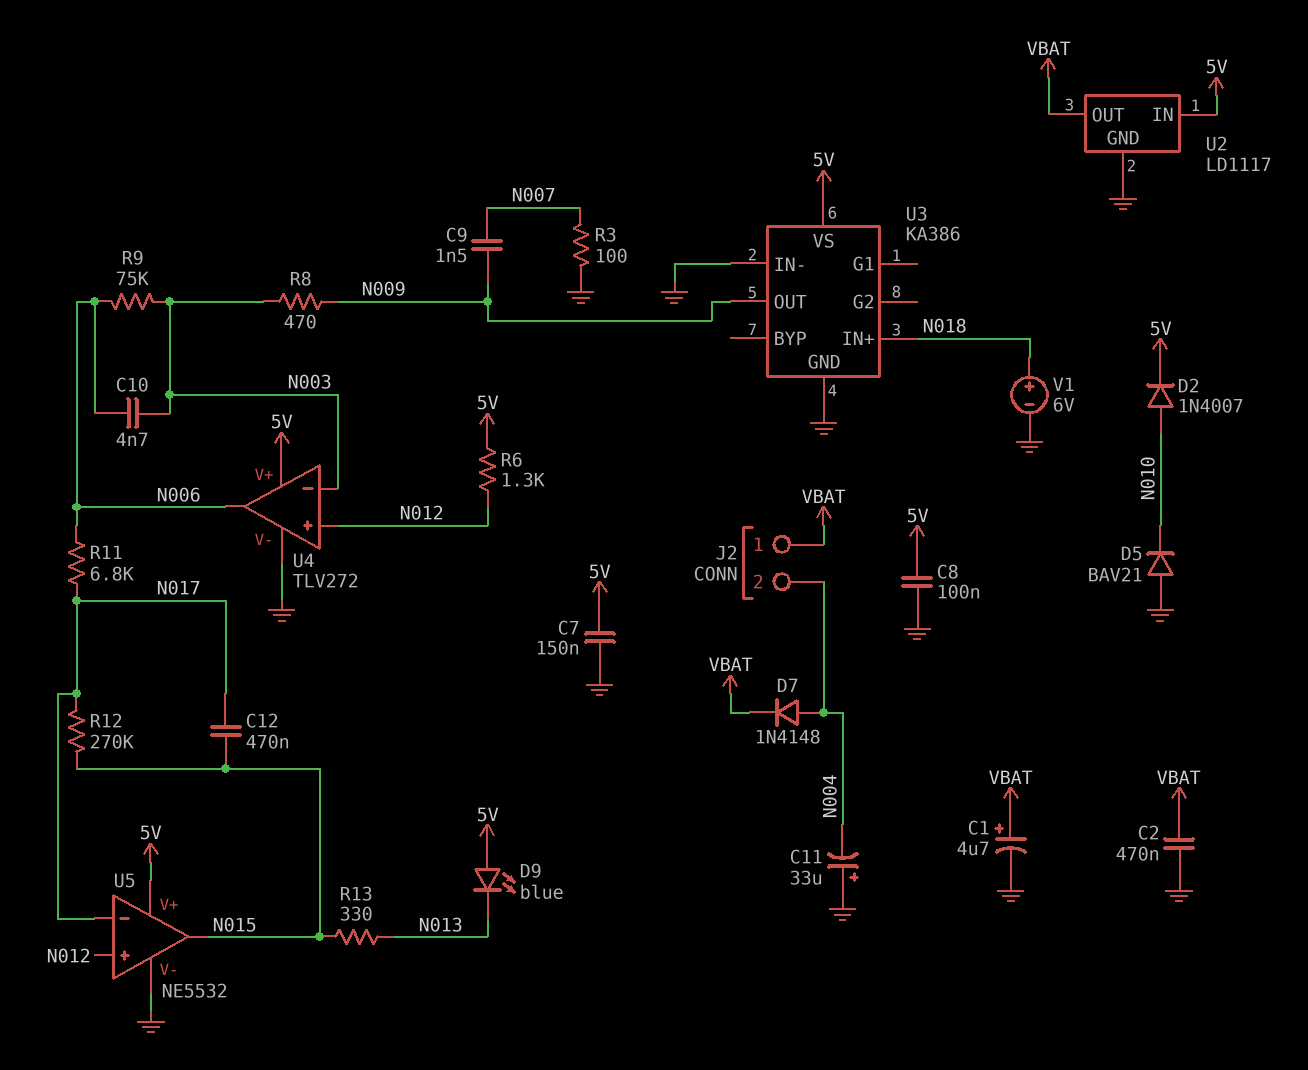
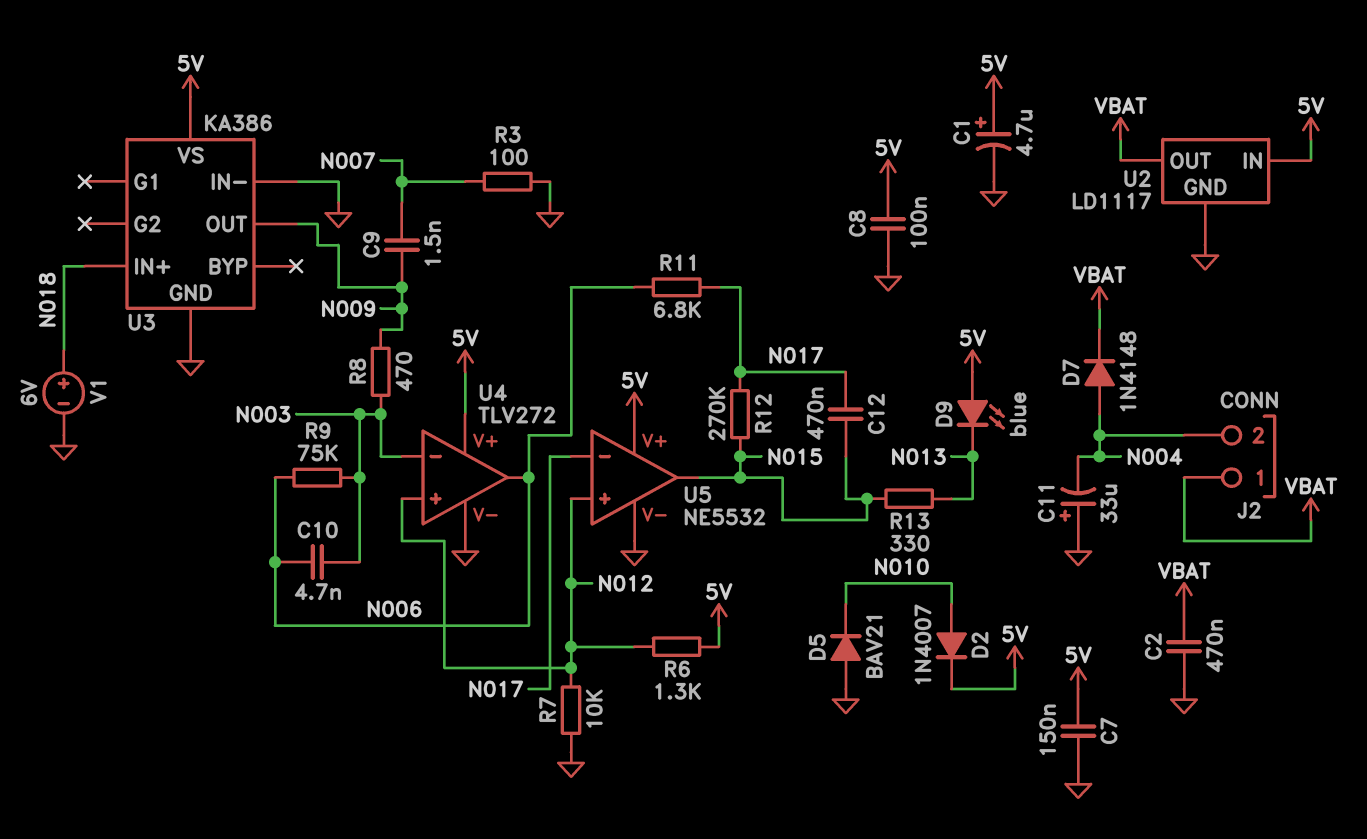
C1: 4.7uF (plus VBAT, minus GND) -> 4.7uF (plus 5V, minus GND)
R7: none -> 10k (GND, N012)

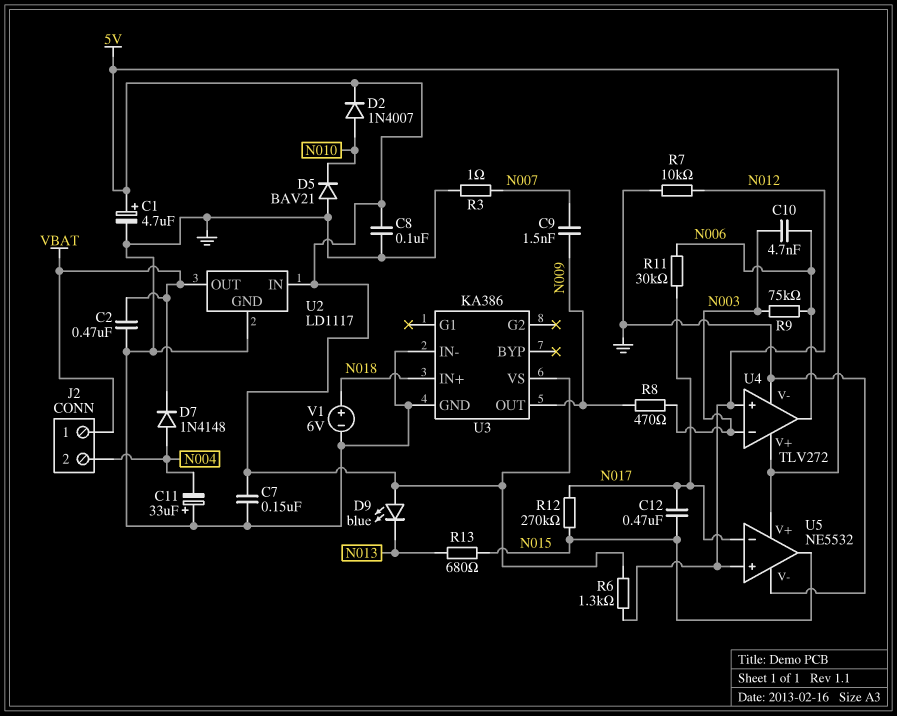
R3: 100 (GND, N007) -> 1 (GND, N007)
R11: 6.8k (N006, N017) -> 30k (N006, N017)
R13: 330 (N013, N015) -> 680 (N013, N015)

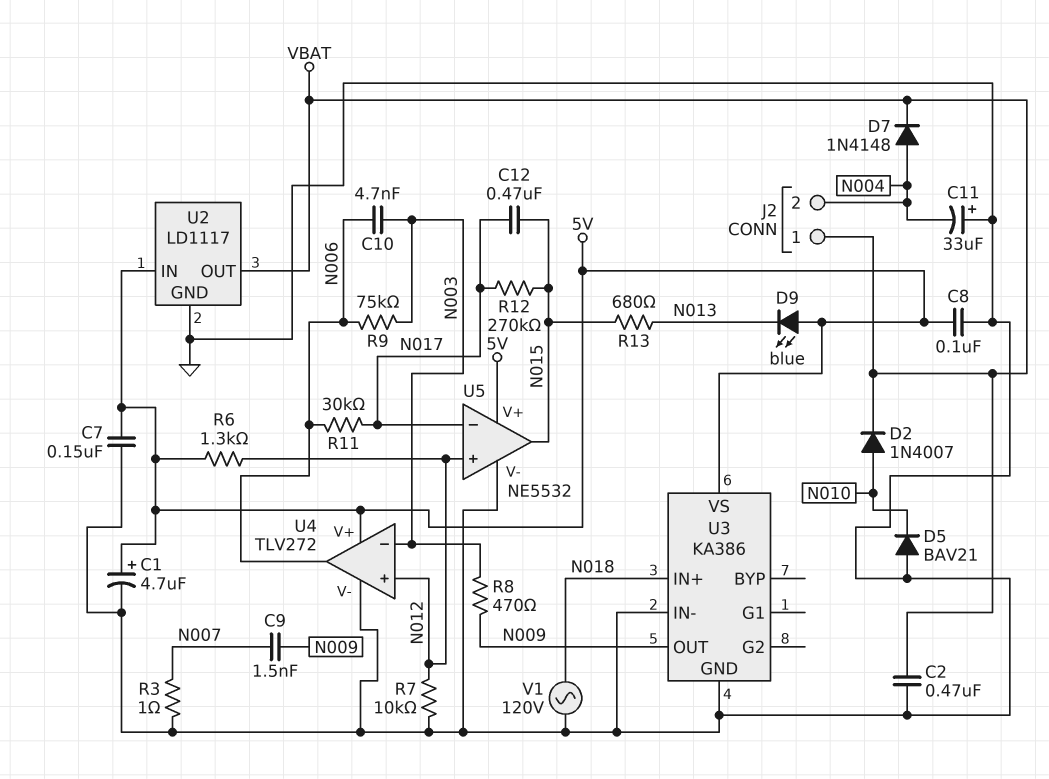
D2: diode 1N4007 (A N010, K 5V) -> diode 1N4007 (A N010, K VBAT)
V1: 6V (plus N018, minus GND) -> AC 120V (GND, N018)

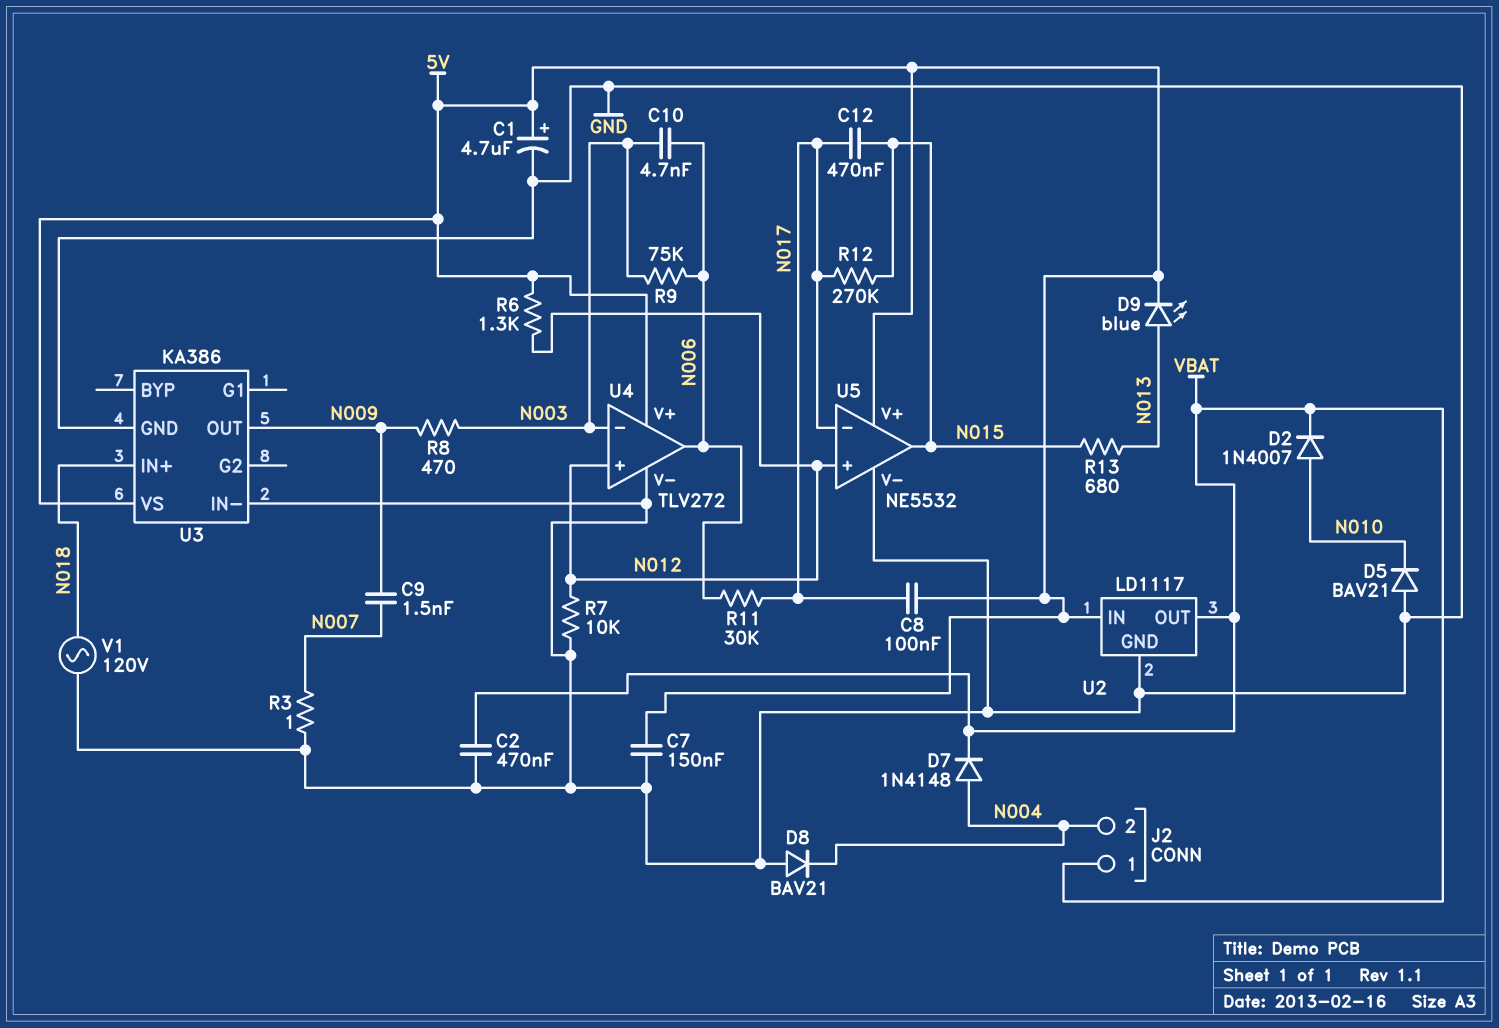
C8: 100nF (5V, GND) -> 100nF (5V, N017)
C11: 33uF (plus GND, minus N004) -> none
D8: none -> diode BAV21 (A GND, K N004)
D9: LED blue (A 5V, K N013) -> LED blue (A N013, K 5V)

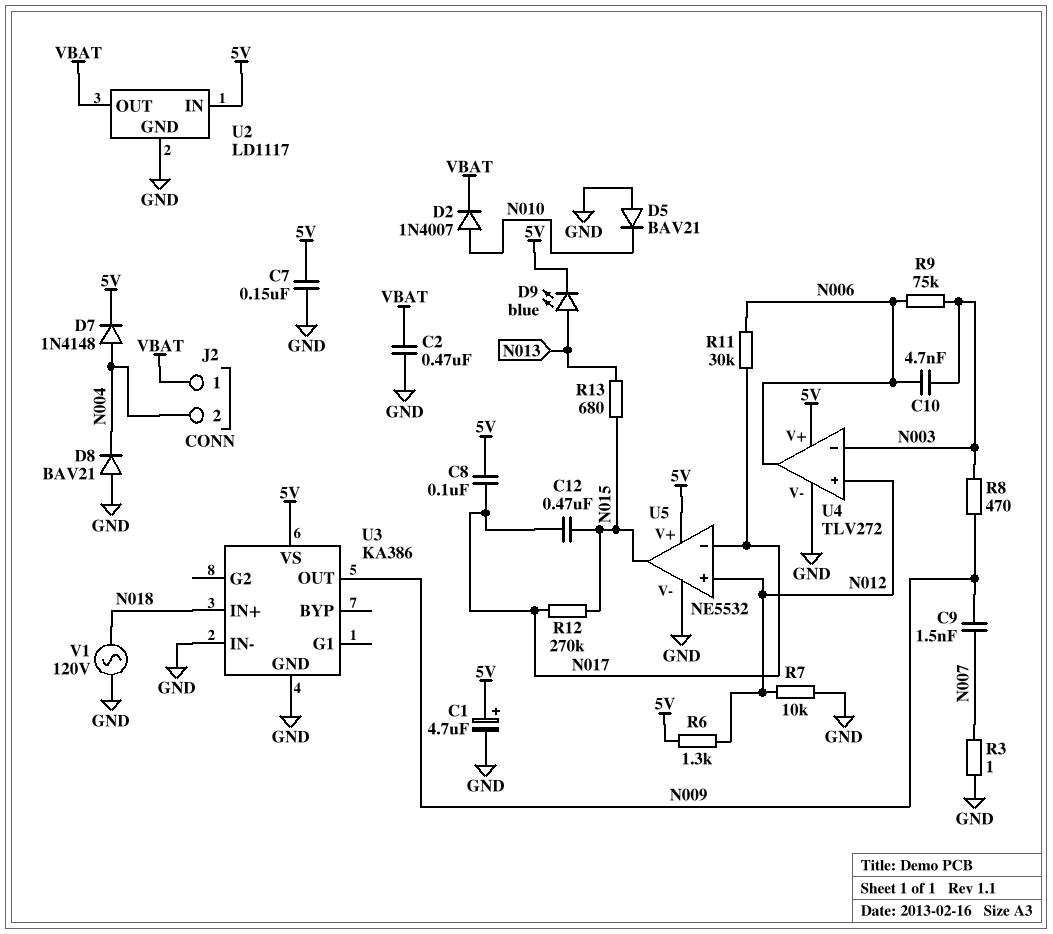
D7: diode 1N4148 (A N004, K VBAT) -> diode 1N4148 (A N004, K 5V)

